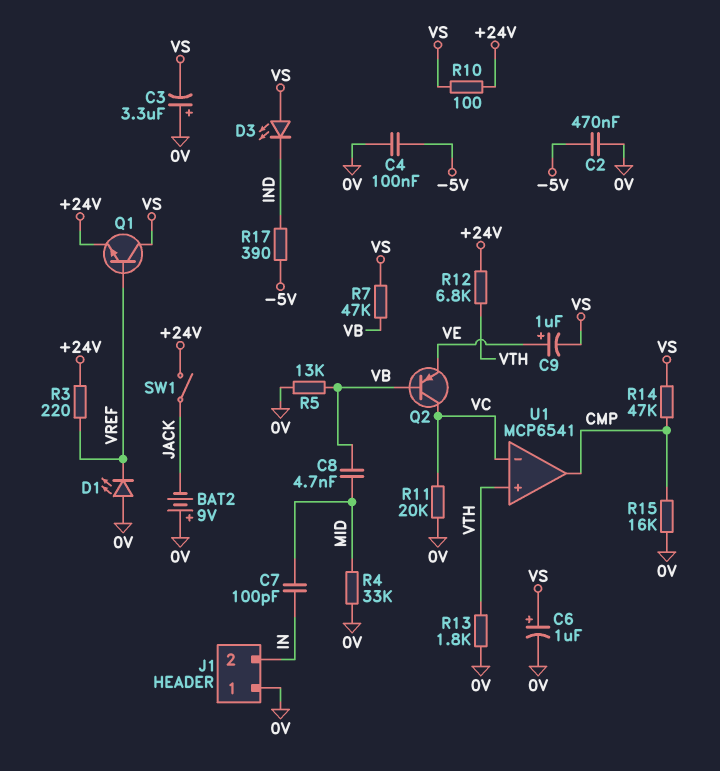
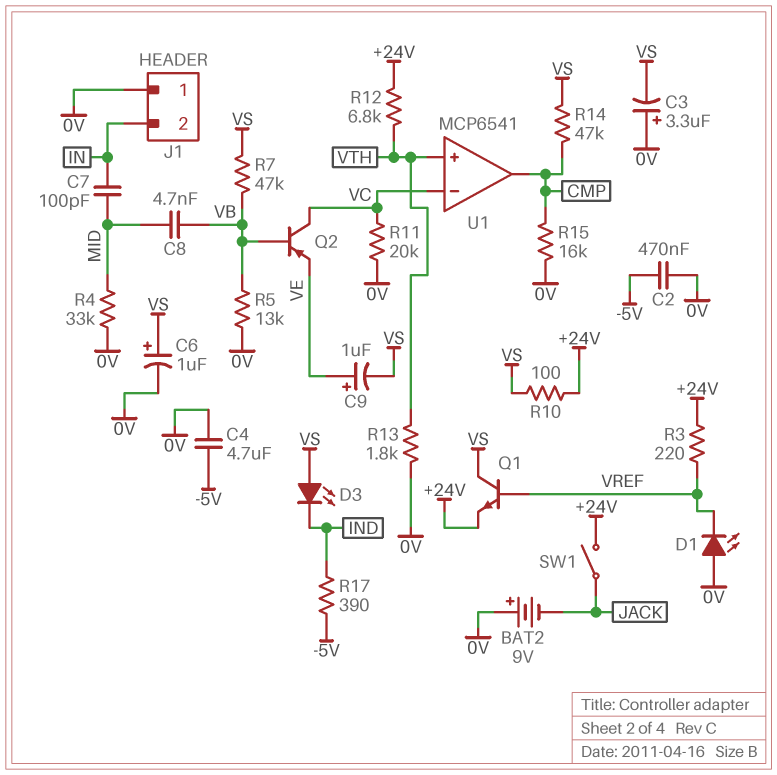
C4: 100nF (-5V, 0V) -> 4.7uF (-5V, 0V)

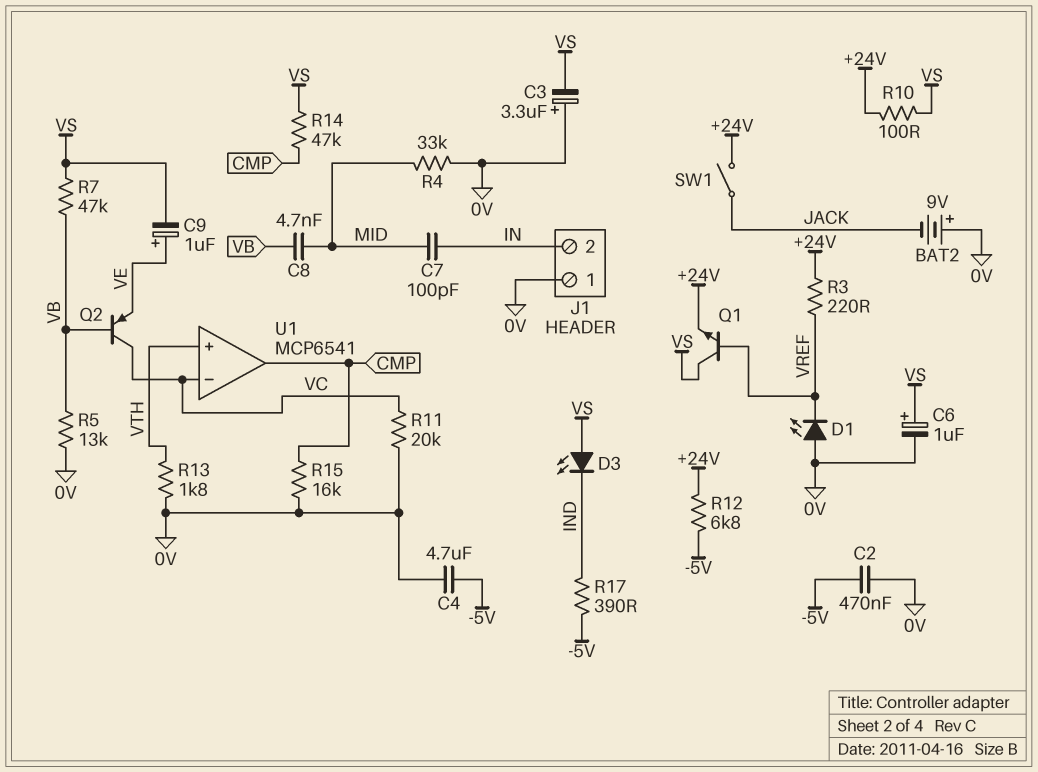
R12: 6.8k (+24V, VTH) -> 6.8k (+24V, -5V)

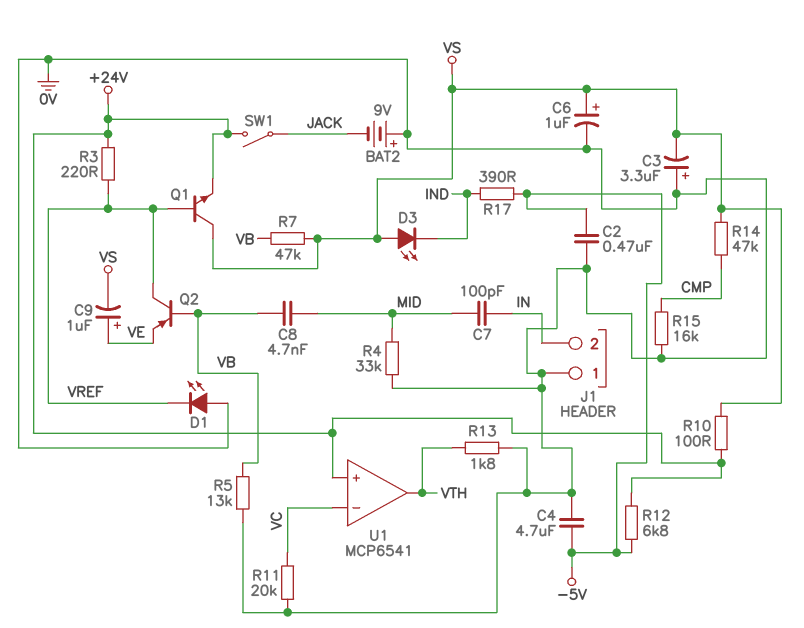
Q2: PNP (B VB, C VC, E VE) -> PNP (B VB, C VREF, E VE)
U1 pin in+: VTH -> +24V
U1 pin out: CMP -> VTH

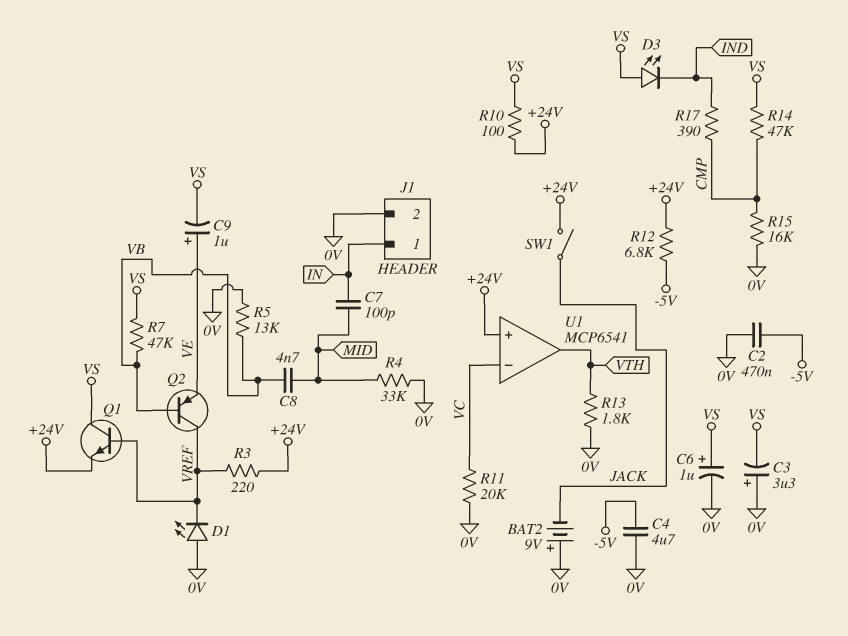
J1 pin 1: 0V -> IN
J1 pin 2: IN -> 0V
R17: 390 (-5V, IND) -> 390 (CMP, IND)

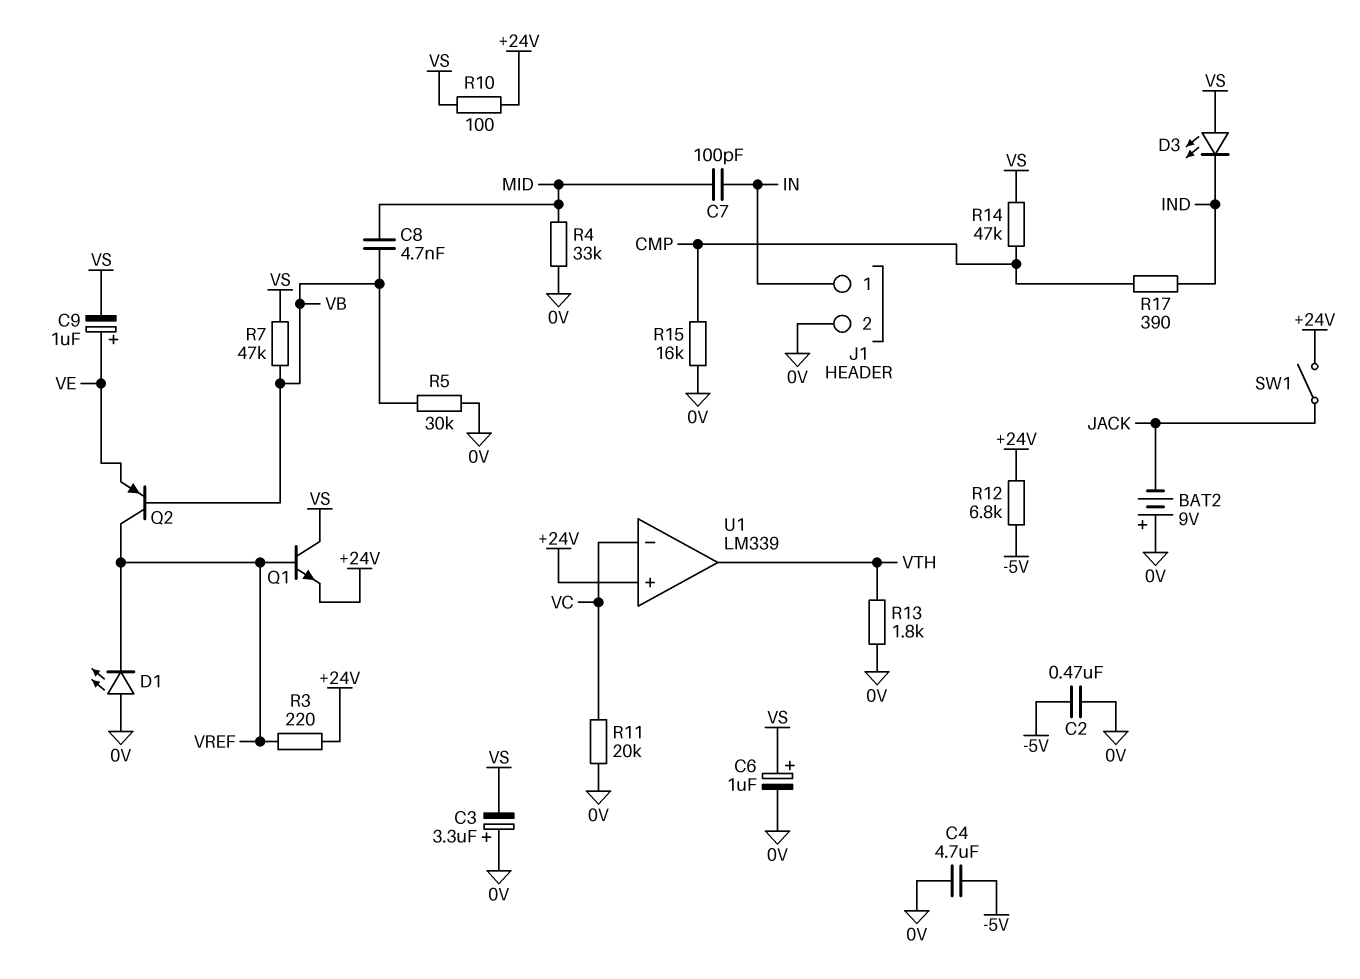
R5: 13k (0V, VB) -> 30k (0V, VB)
U1: MCP6541 -> LM339

